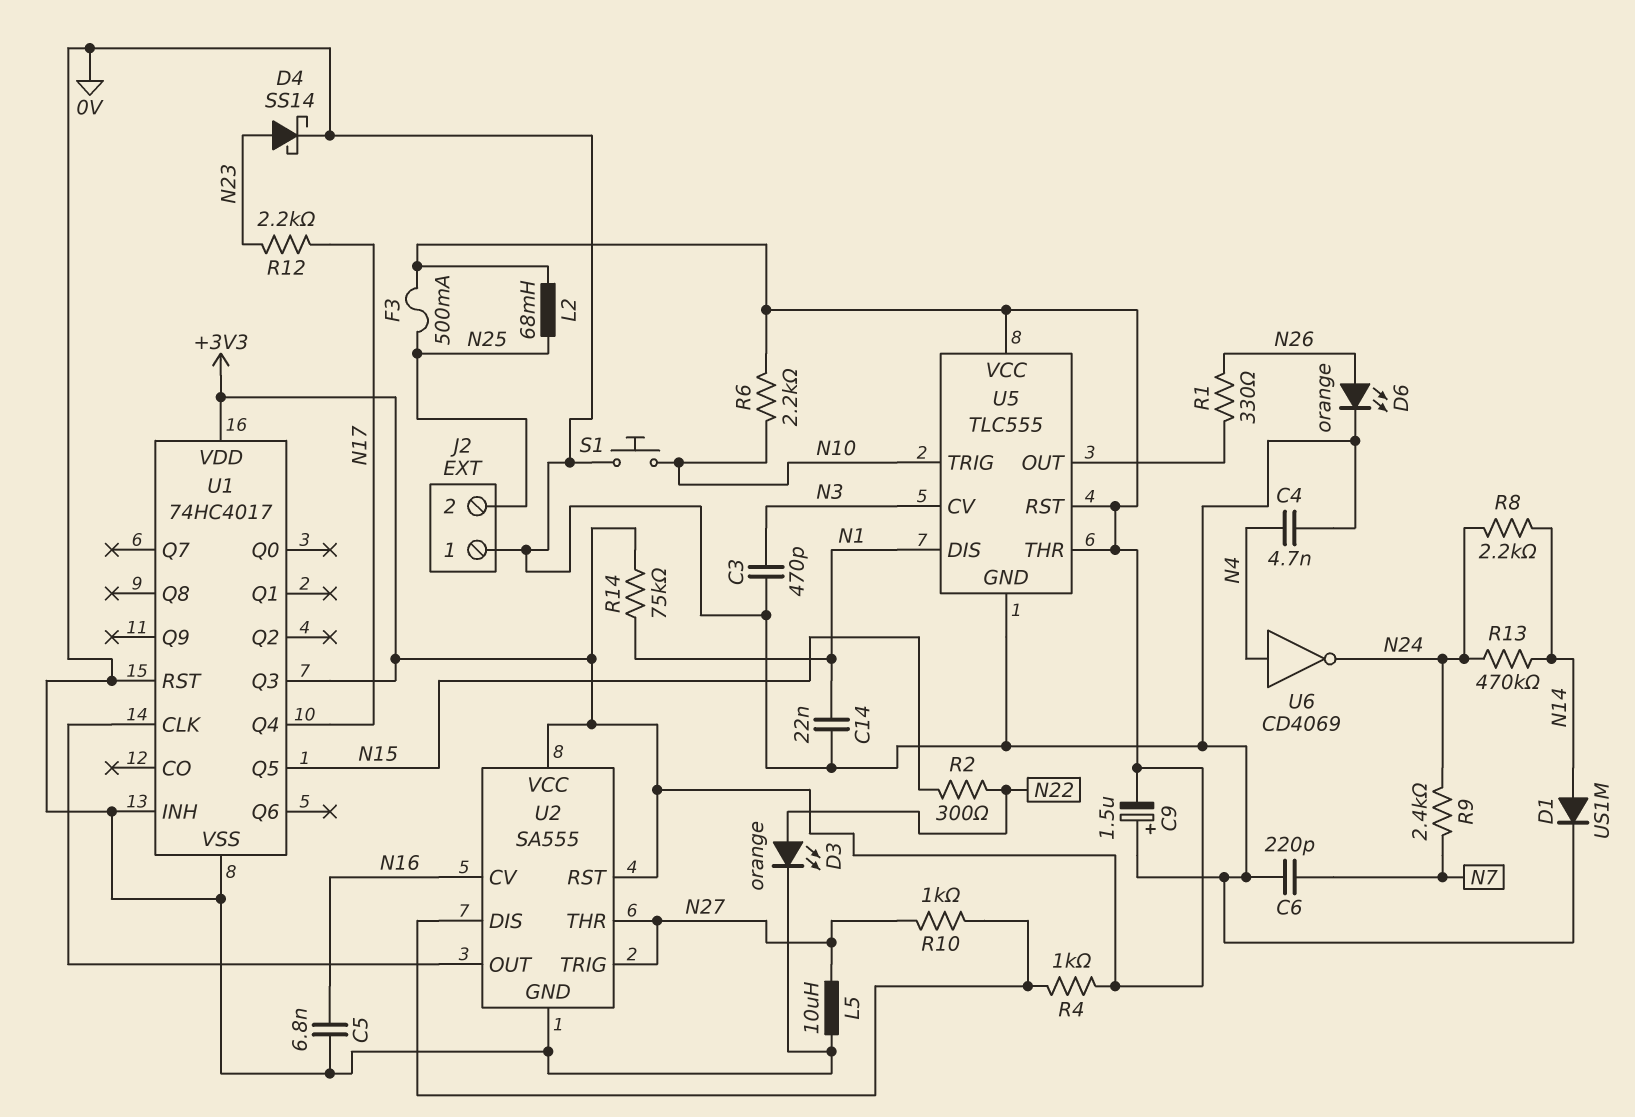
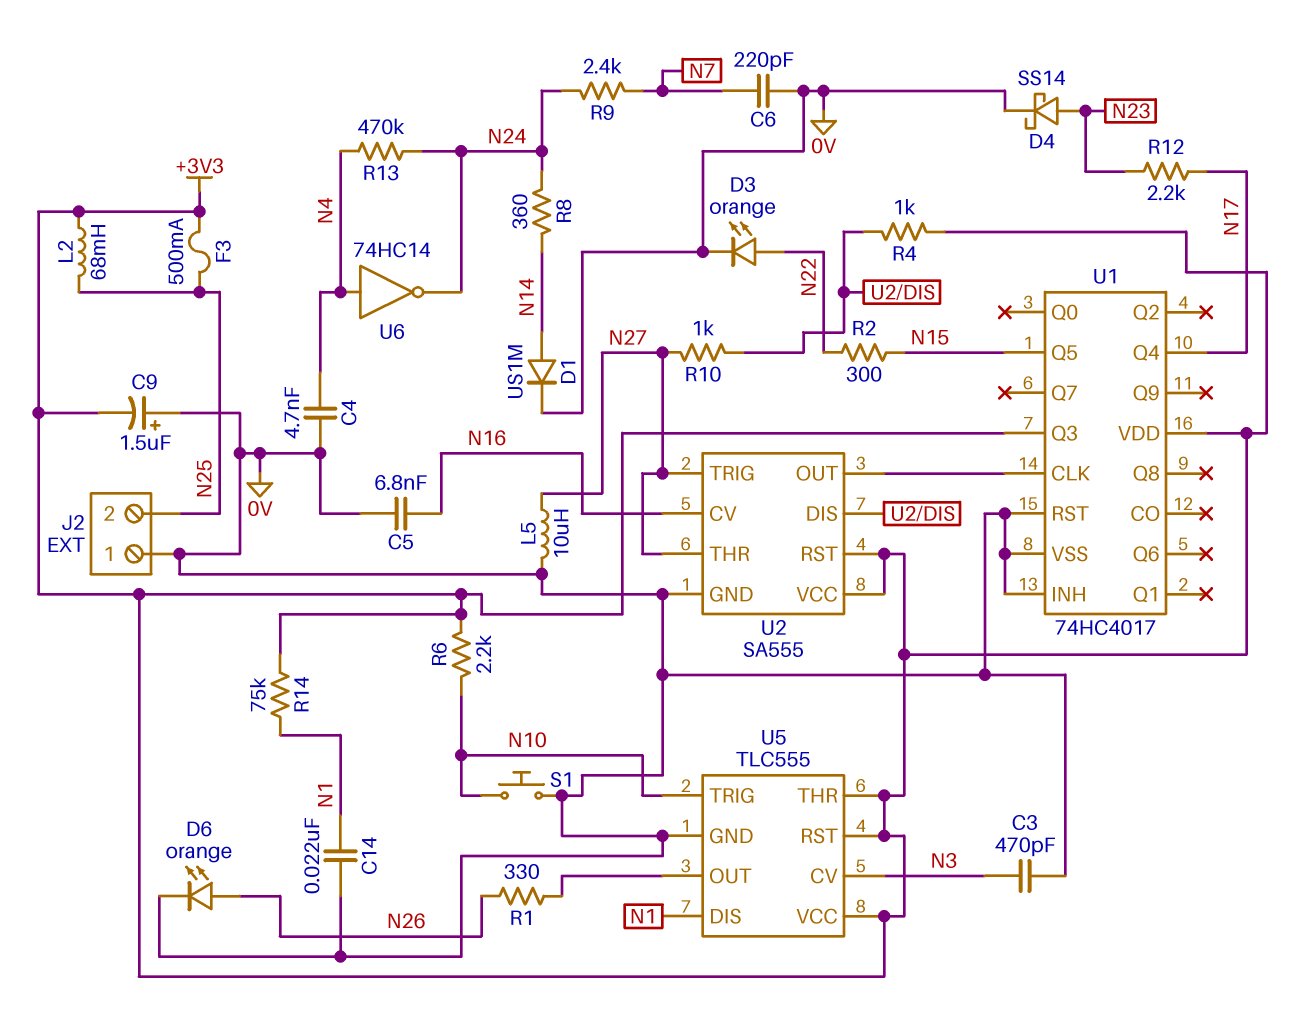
R8: 2.2k (N14, N24) -> 360 (N14, N24)
R13: 470k (N14, N24) -> 470k (N4, N24)
U6: NOT CD4069 (in N4, out N24) -> NOT 74HC14 (in N4, out N24)

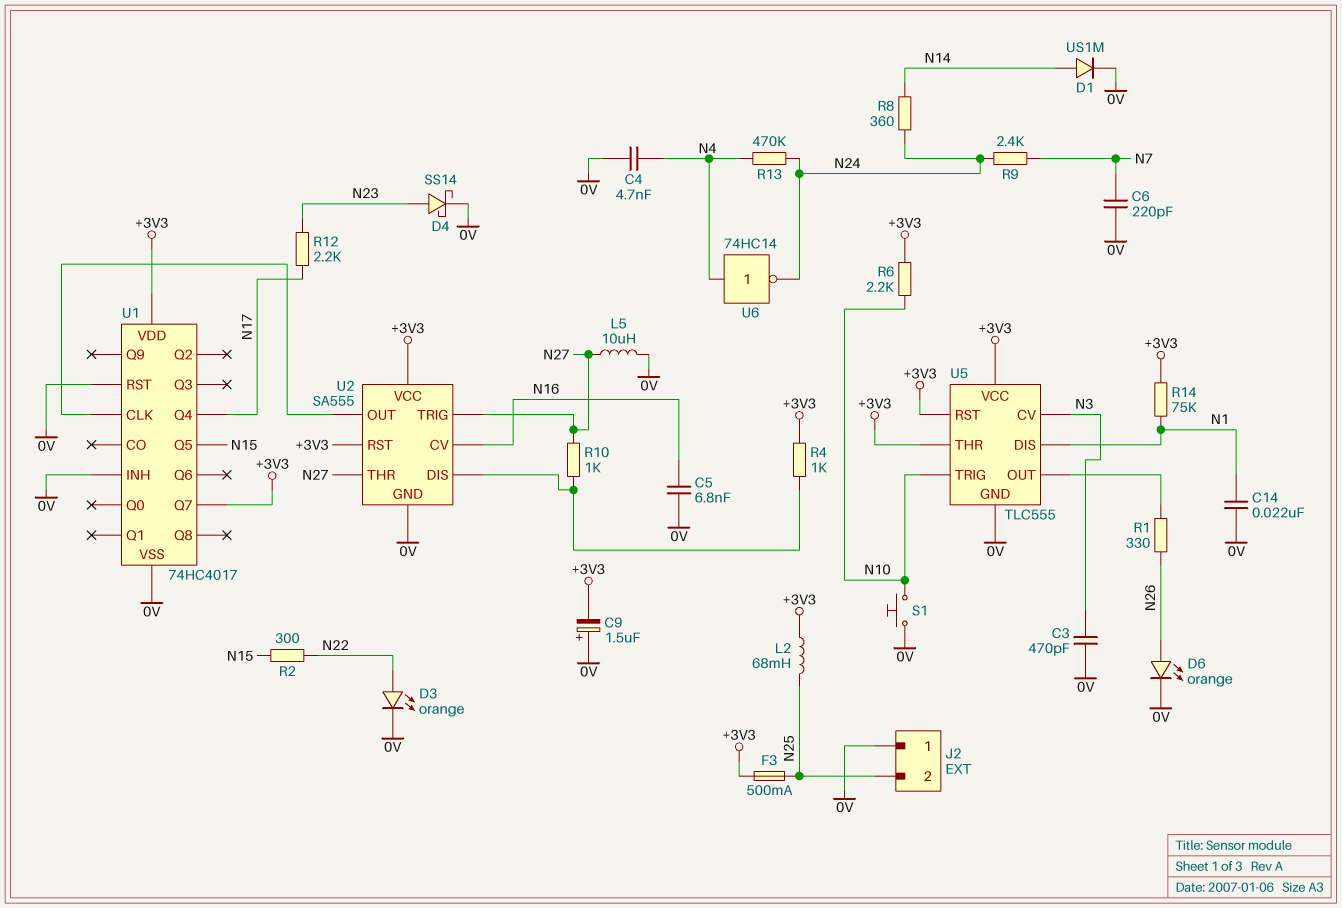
U1 pin Q3: +3V3 -> none
U1 pin Q7: none -> +3V3

